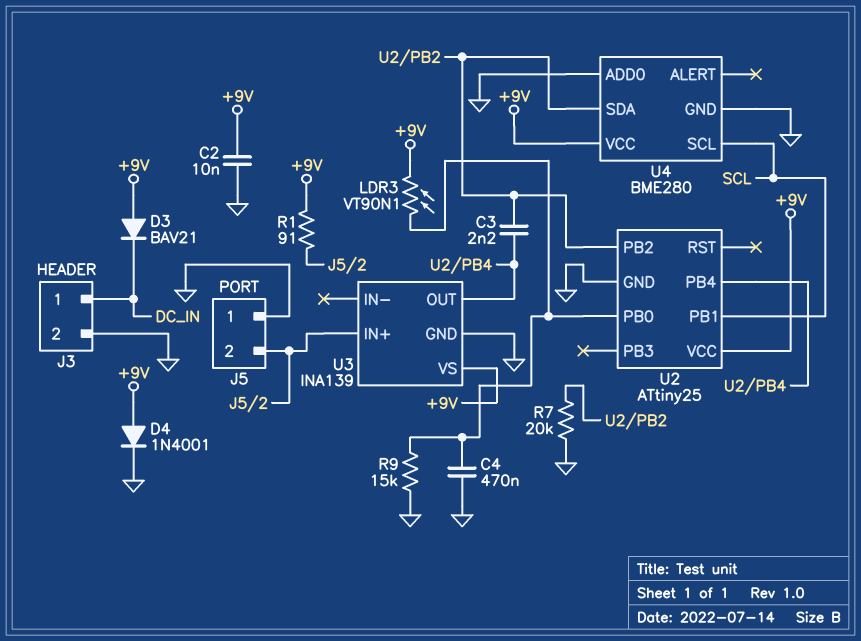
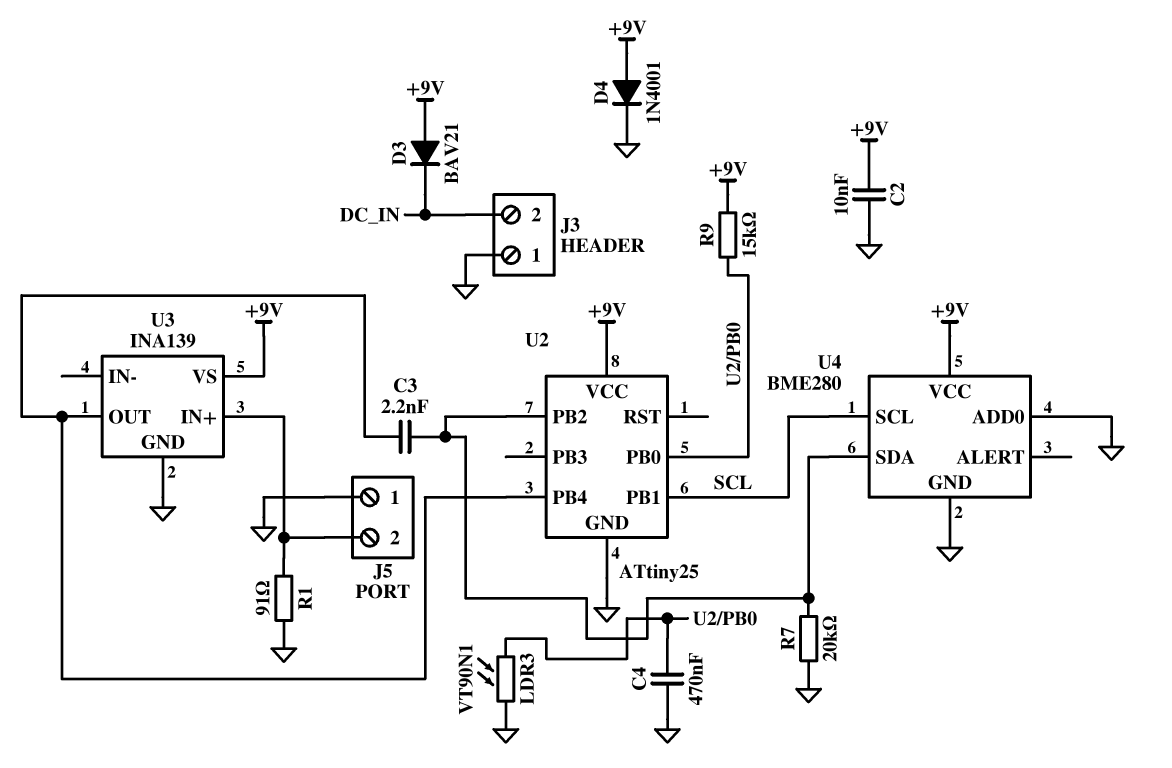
J3 pin 1: DC_IN -> GND
J3 pin 2: GND -> DC_IN
LDR3: VT90N1 (+9V, U2/PB0) -> VT90N1 (GND, U2/PB0)
R1: 91 (+9V, J5/2) -> 91 (GND, J5/2)
R9: 15k (GND, U2/PB0) -> 15k (+9V, U2/PB0)

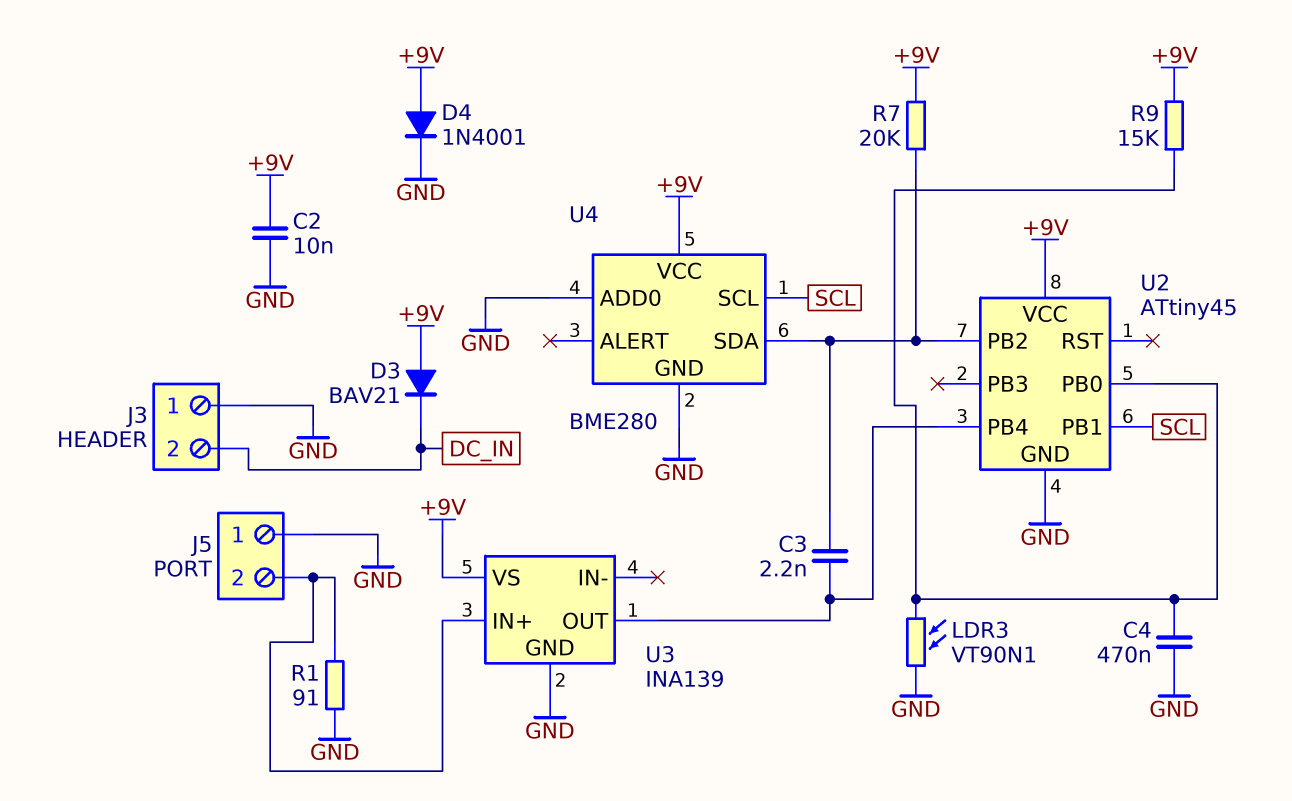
R7: 20k (GND, U2/PB2) -> 20k (+9V, U2/PB2)
U2: ATtiny25 -> ATtiny45

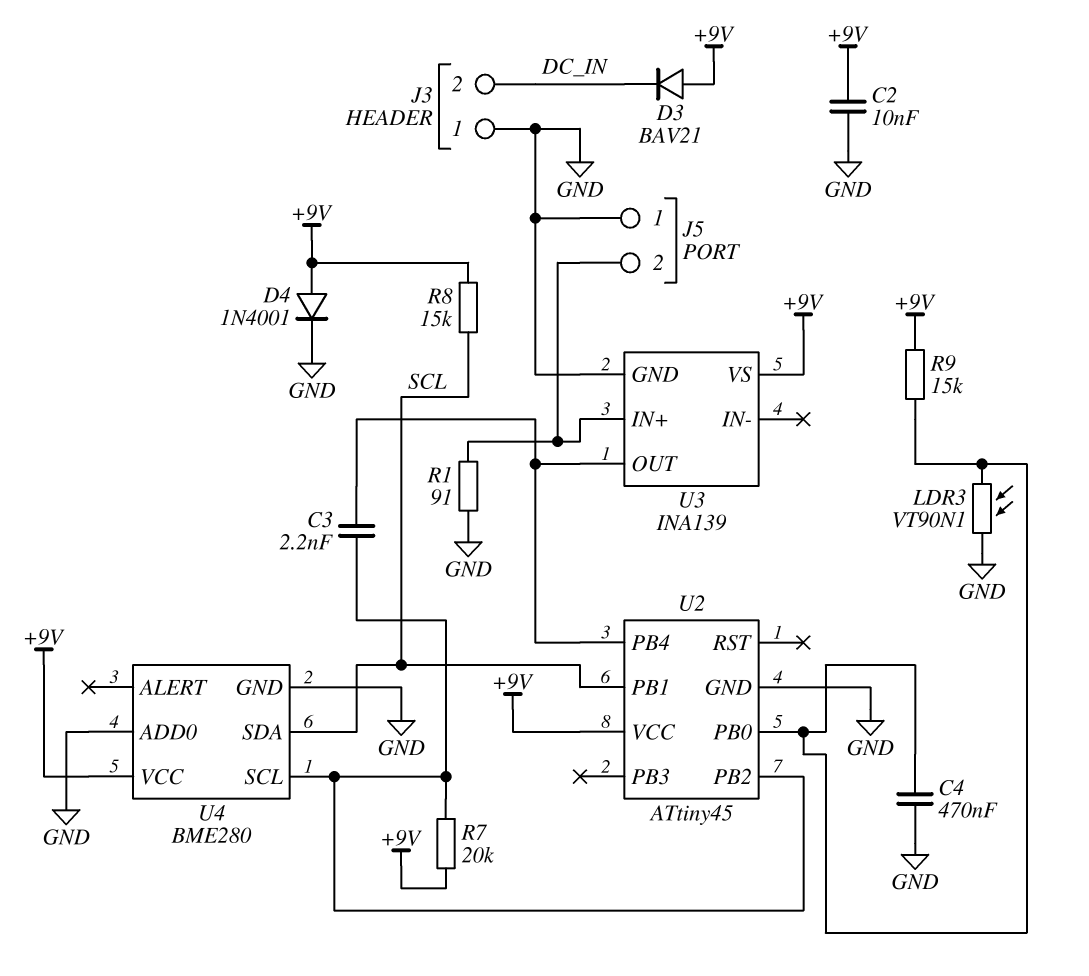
R8: none -> 15k (+9V, SCL)
U4 pin SCL: SCL -> U2/PB2
U4 pin SDA: U2/PB2 -> SCL

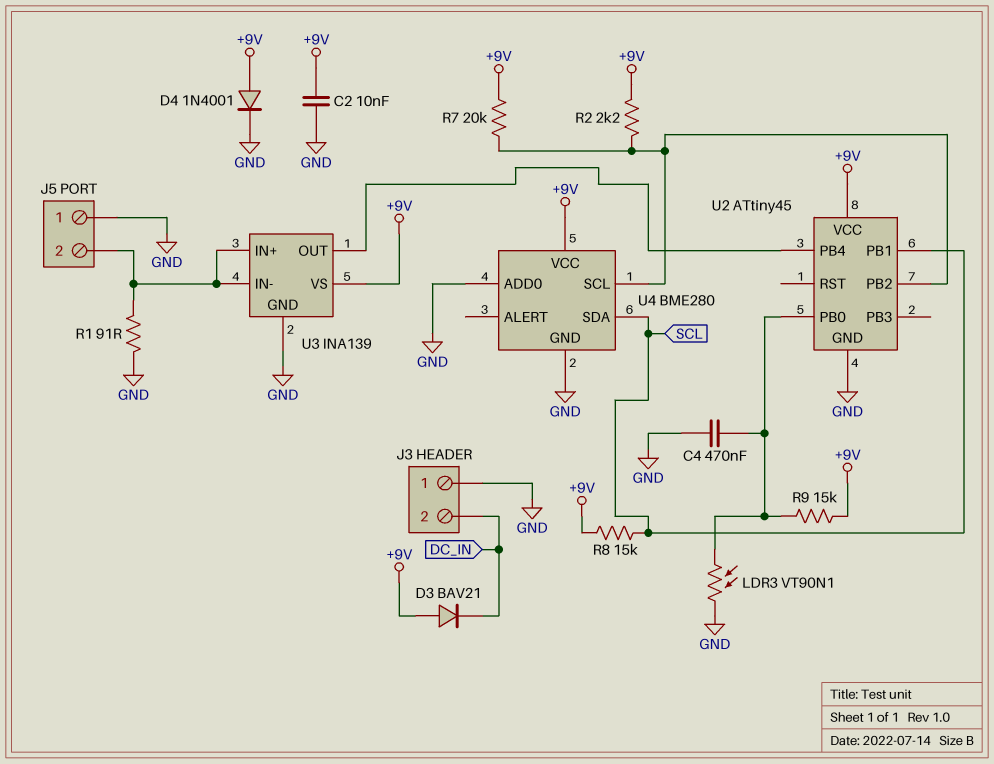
C3: 2.2nF (U2/PB2, U2/PB4) -> none
R2: none -> 2.2k (+9V, U2/PB2)
U3 pin IN-: none -> J5/2

